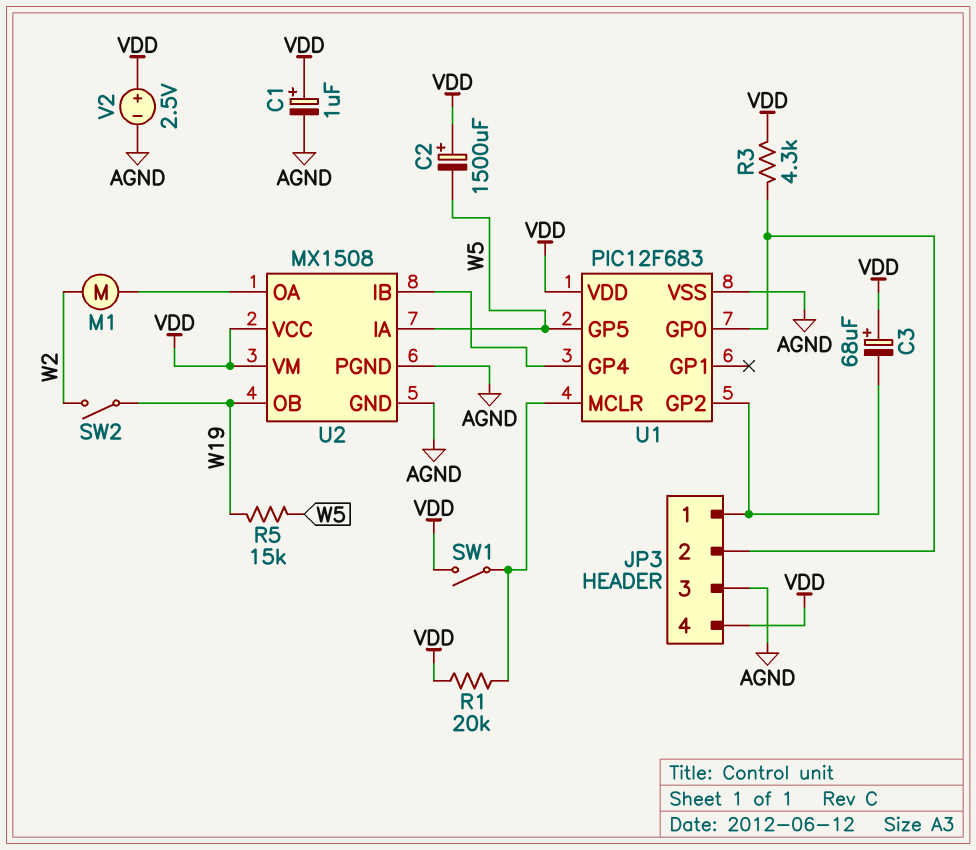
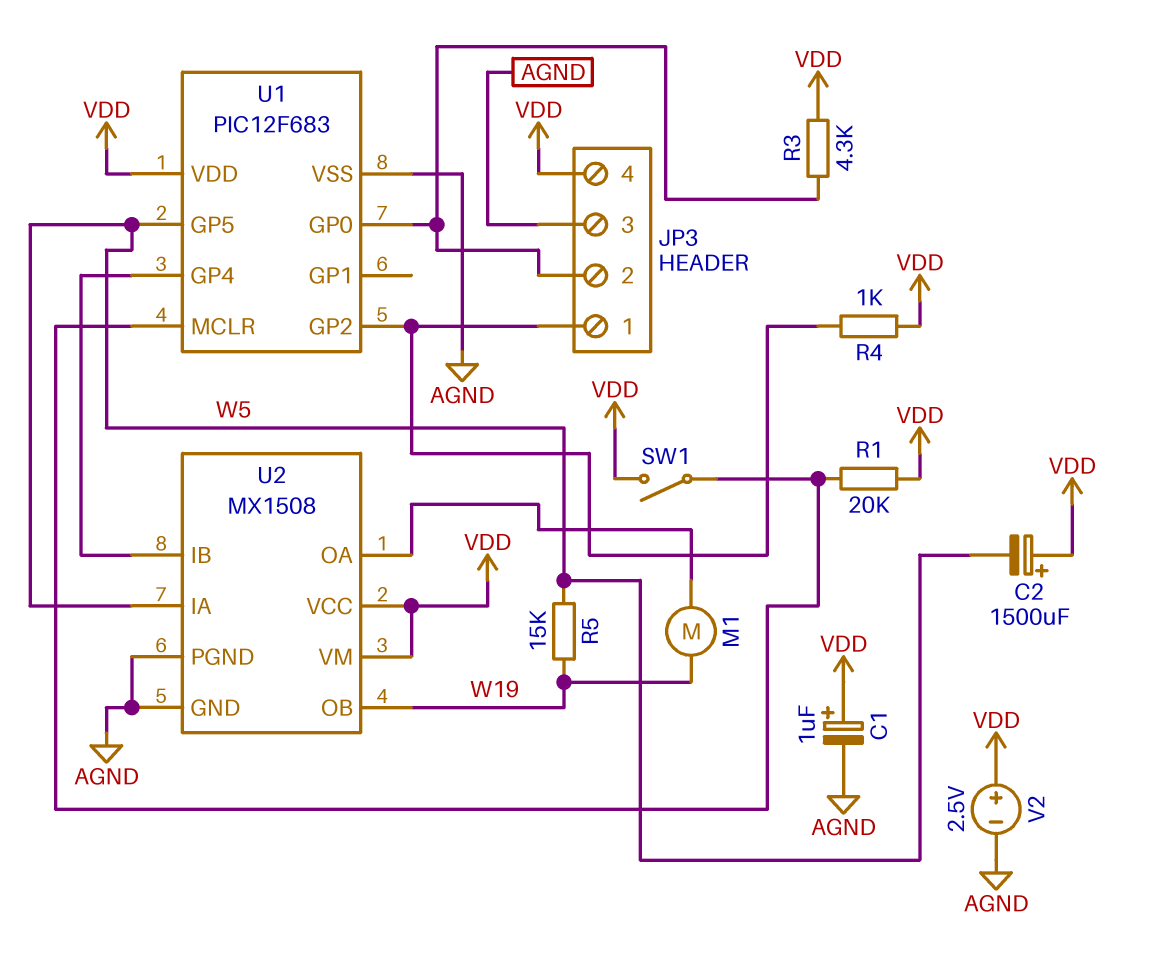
C3: 68uF (plus VDD, minus JP3/1) -> none
M1: motor (U2/OA, W2) -> motor (U2/OA, W19)
R4: none -> 1k (JP3/1, VDD)
SW2: switch (W2, W19) -> none

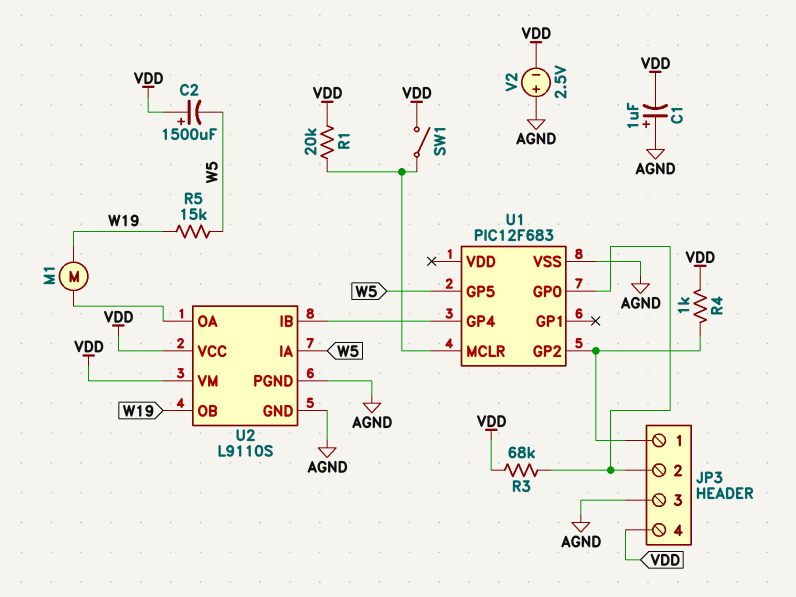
C1: 1uF (plus VDD, minus AGND) -> 1uF (plus AGND, minus VDD)
R3: 4.3k (JP3/2, VDD) -> 68k (JP3/2, VDD)
U1 pin VDD: VDD -> none
U2: MX1508 -> L9110S
V2: 2.5V (plus VDD, minus AGND) -> 2.5V (plus AGND, minus VDD)

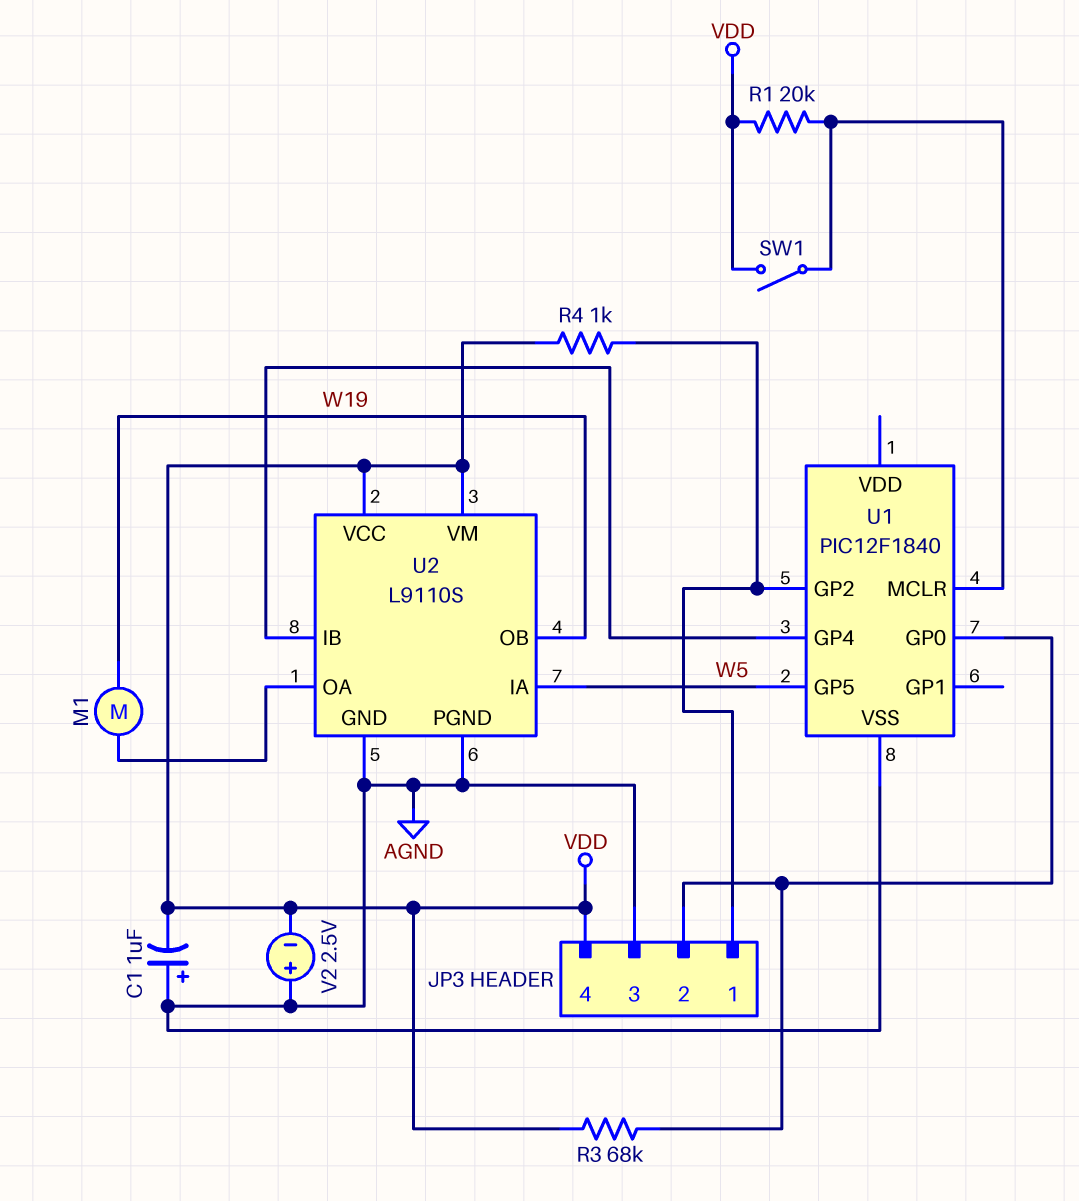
C2: 1500uF (plus VDD, minus W5) -> none
R5: 15k (W5, W19) -> none
U1: PIC12F683 -> PIC12F1840

